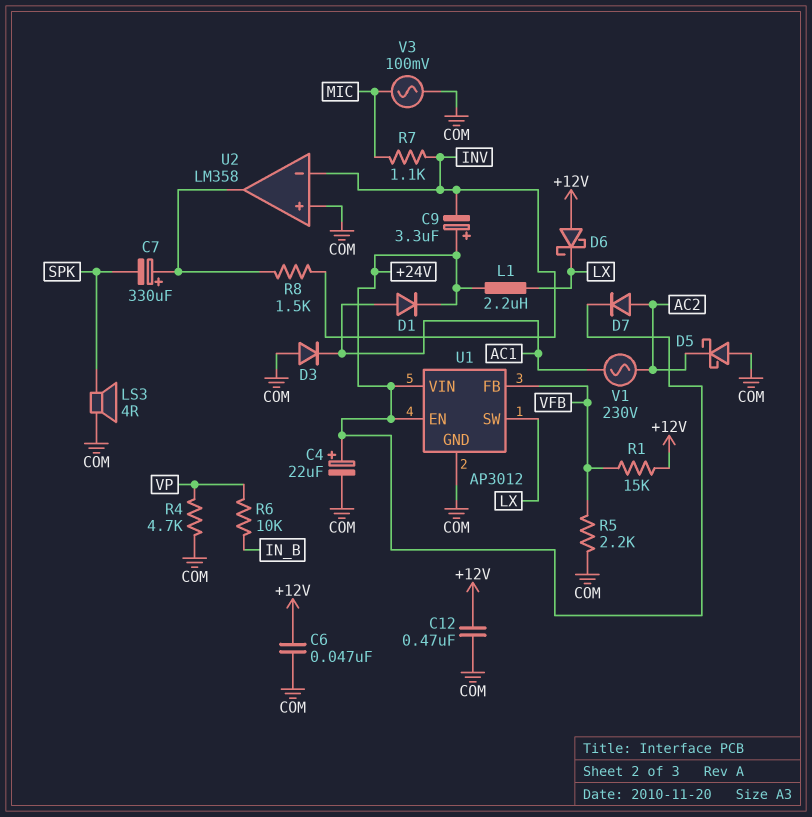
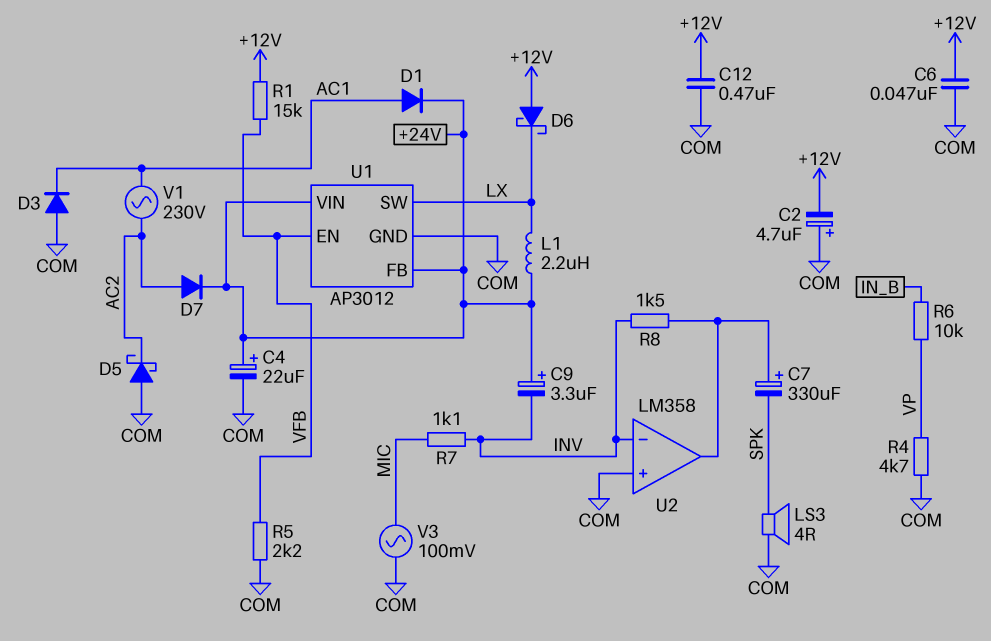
C2: none -> 4.7uF (plus COM, minus +12V)
U1 pin EN: +24V -> VFB
U1 pin FB: VFB -> +24V

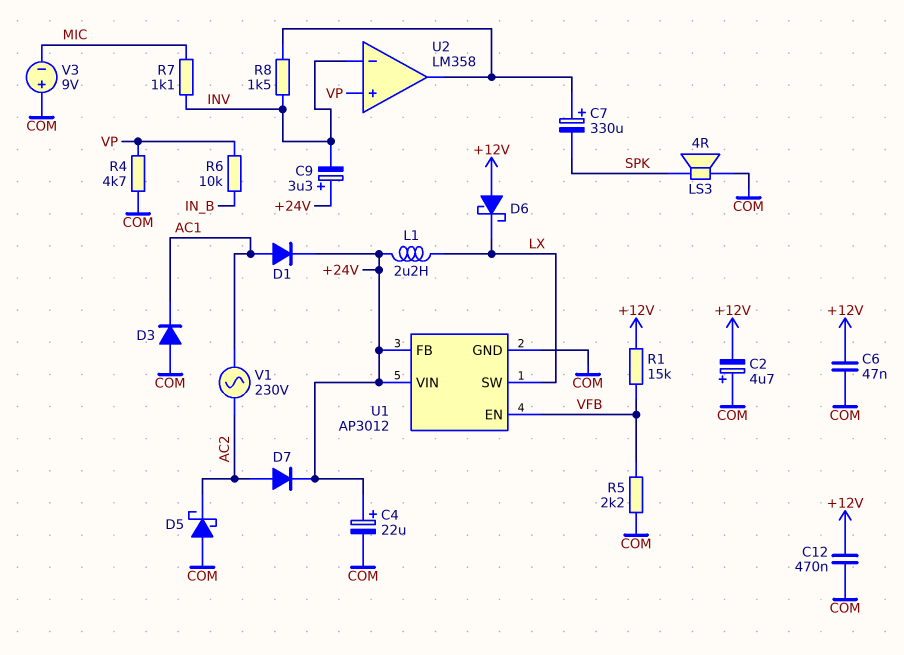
U2 pin in+: COM -> VP
V3: AC 100mV (COM, MIC) -> 9V (plus COM, minus MIC)

